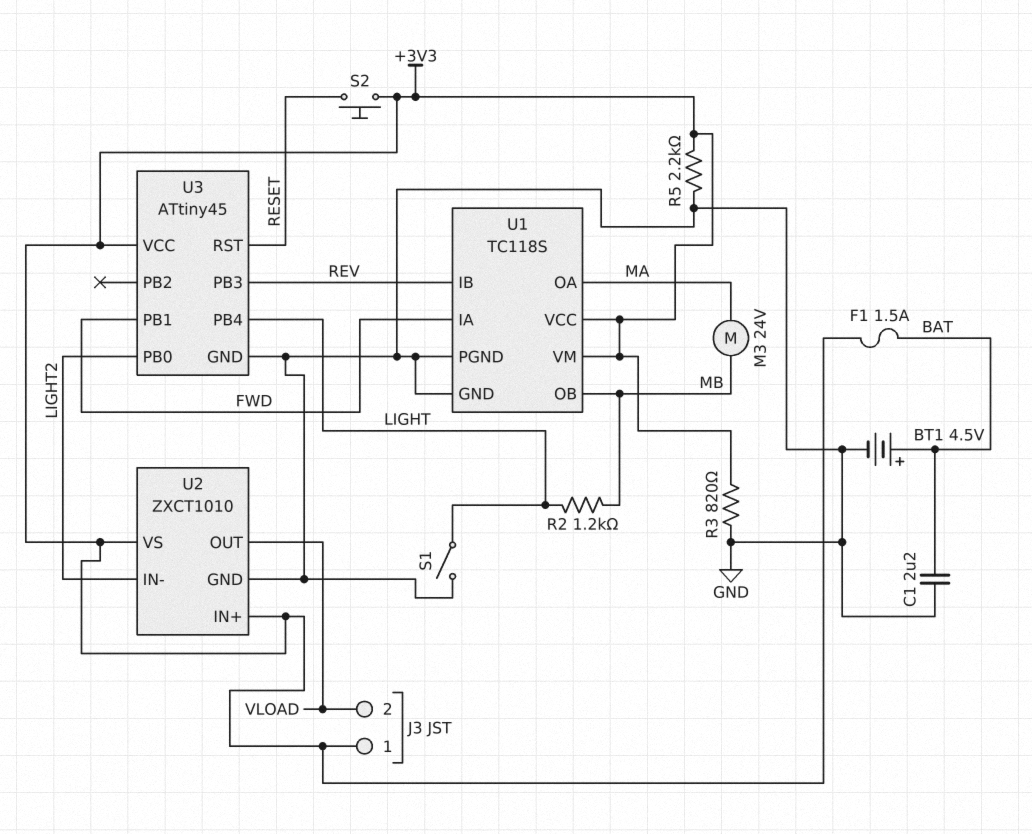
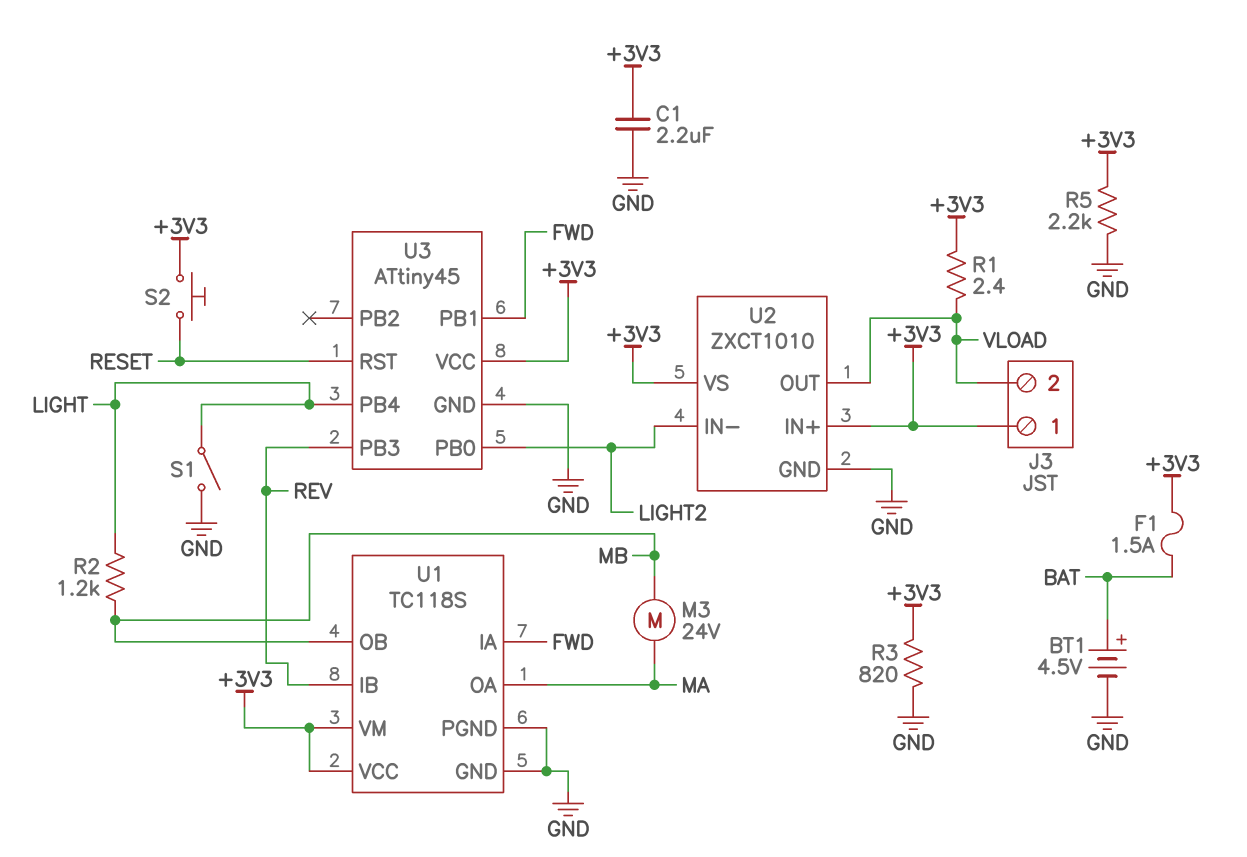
C1: 2.2uF (BAT, GND) -> 2.2uF (+3V3, GND)
R1: none -> 2.4 (+3V3, VLOAD)

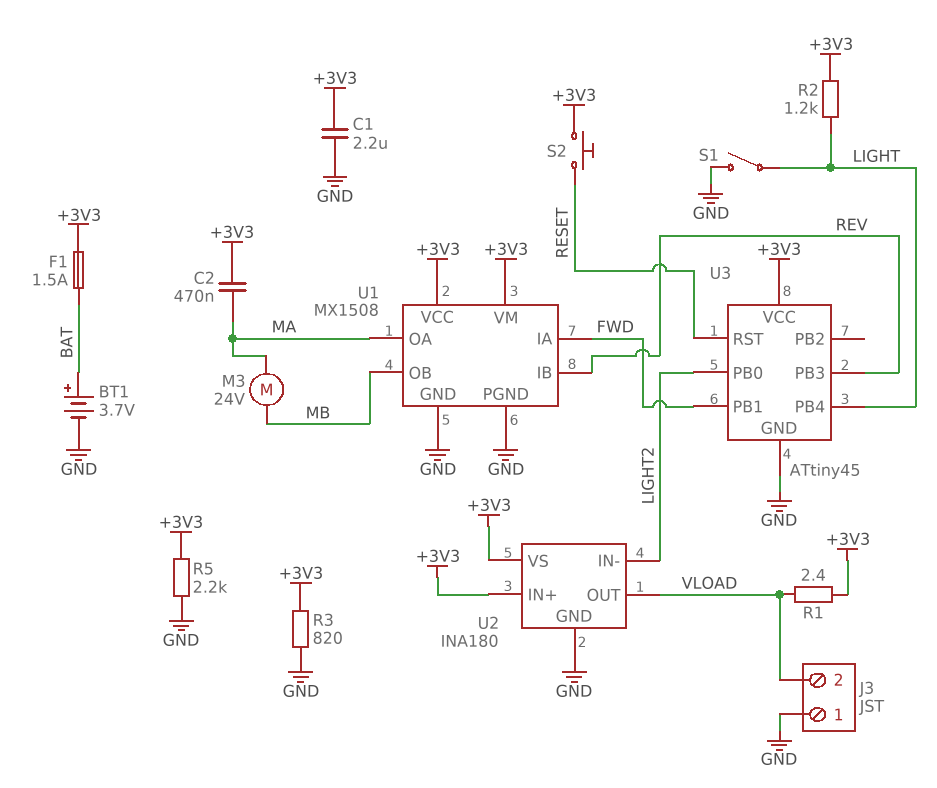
BT1: 4.5V (plus BAT, minus GND) -> 3.7V (plus BAT, minus GND)
C2: none -> 470nF (+3V3, MA)
J3 pin 1: +3V3 -> GND
R2: 1.2k (LIGHT, MB) -> 1.2k (+3V3, LIGHT)
U1: TC118S -> MX1508
U2: ZXCT1010 -> INA180

